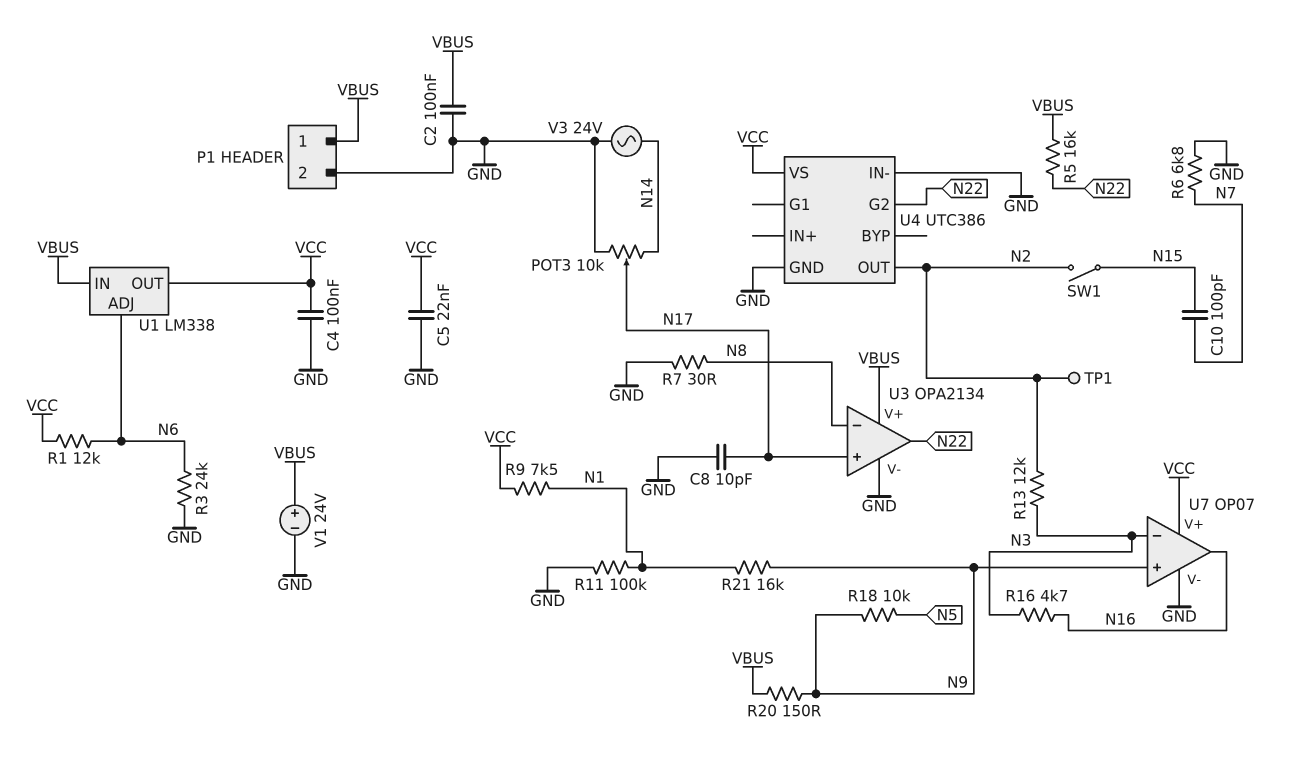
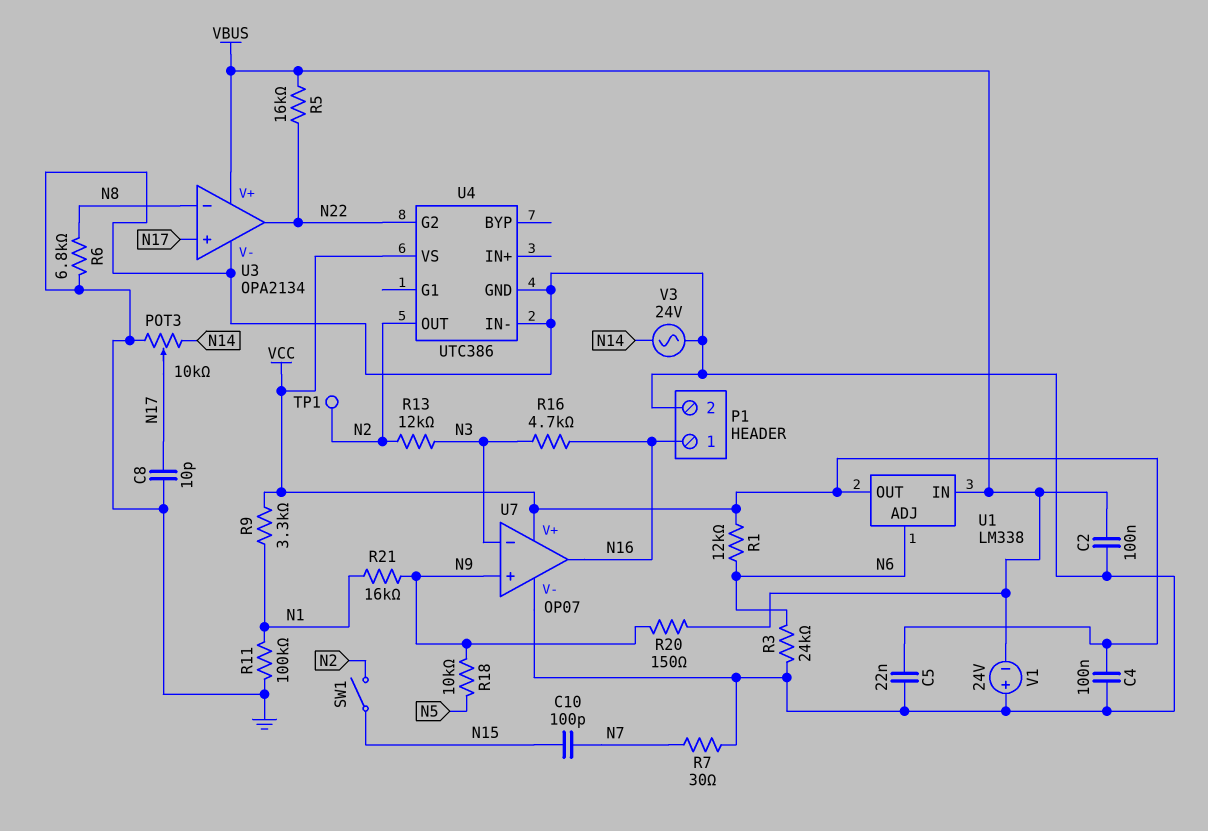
P1 pin 1: VBUS -> N16
R6: 6.8k (GND, N7) -> 6.8k (GND, N8)
R7: 30 (GND, N8) -> 30 (GND, N7)
R9: 7.5k (N1, VCC) -> 3.3k (N1, VCC)
V1: 24V (plus VBUS, minus GND) -> 24V (plus GND, minus VBUS)

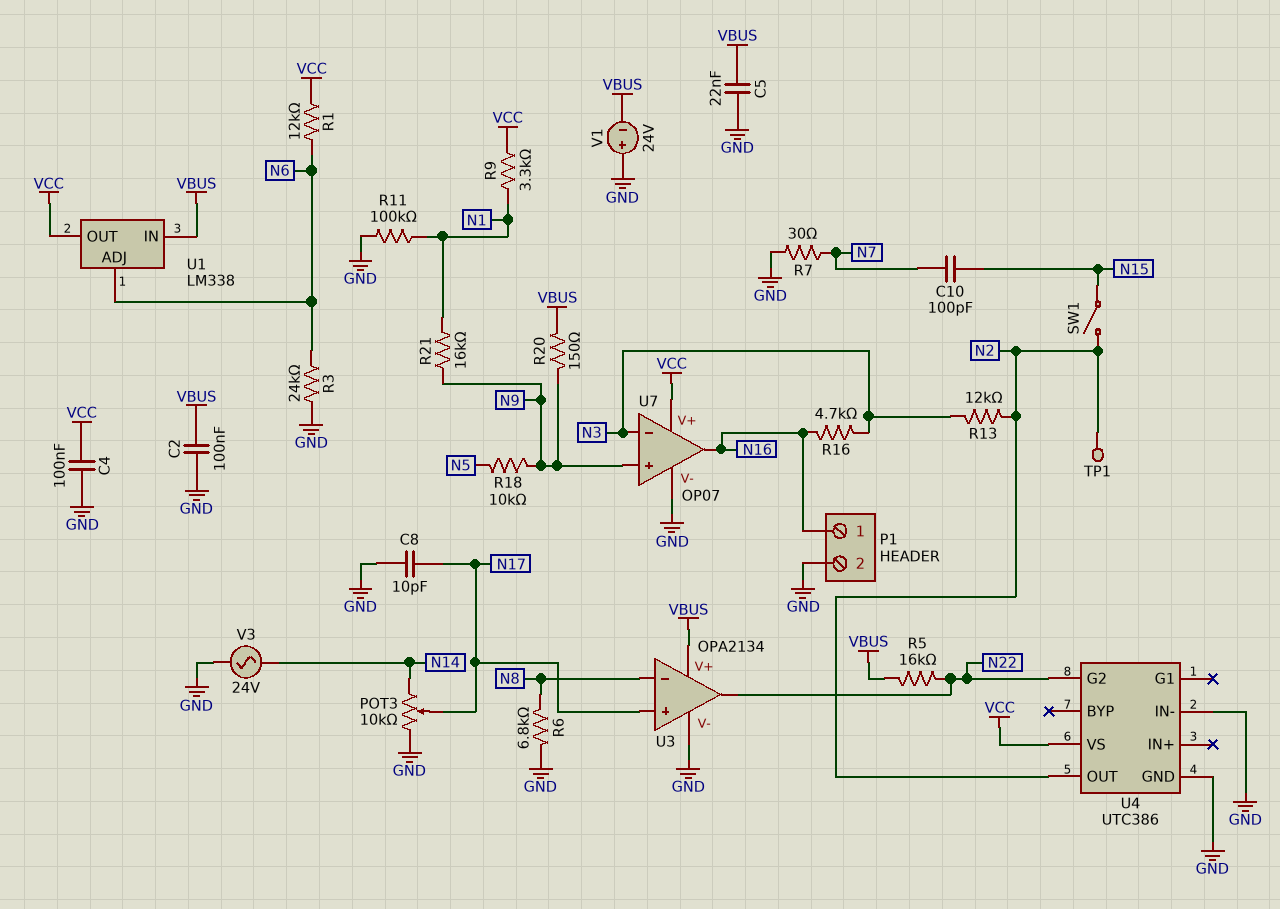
C5: 22nF (GND, VCC) -> 22nF (GND, VBUS)

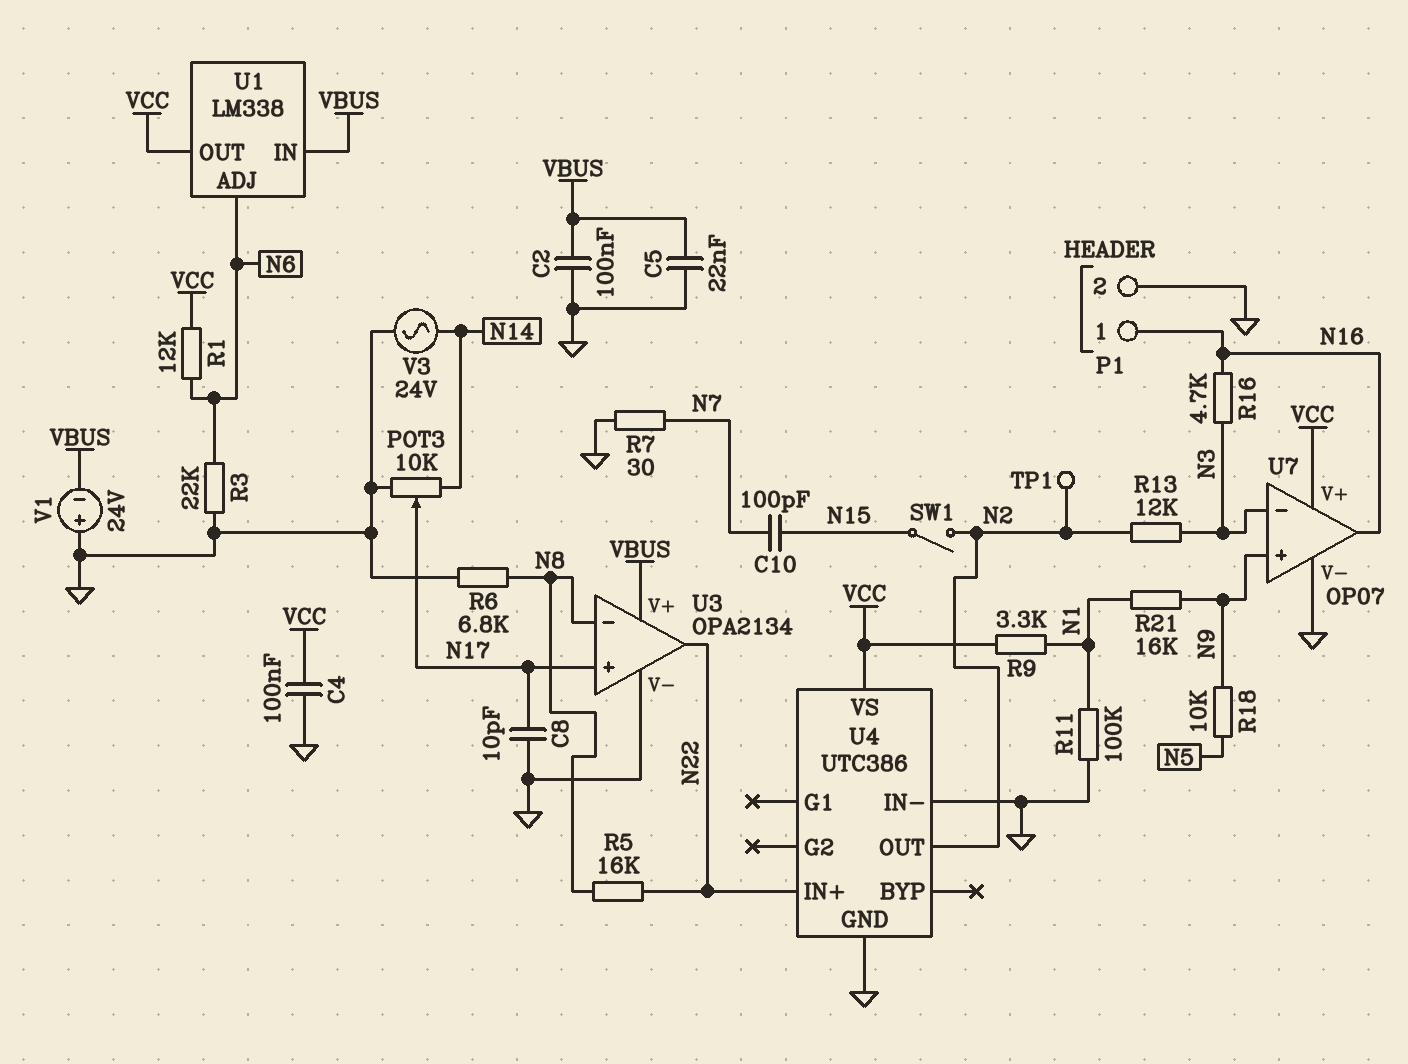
R3: 24k (GND, N6) -> 22k (GND, N6)
R5: 16k (N22, VBUS) -> 16k (N8, N22)
R20: 150 (N9, VBUS) -> none
U4 pin G2: N22 -> none
U4 pin IN+: none -> N22

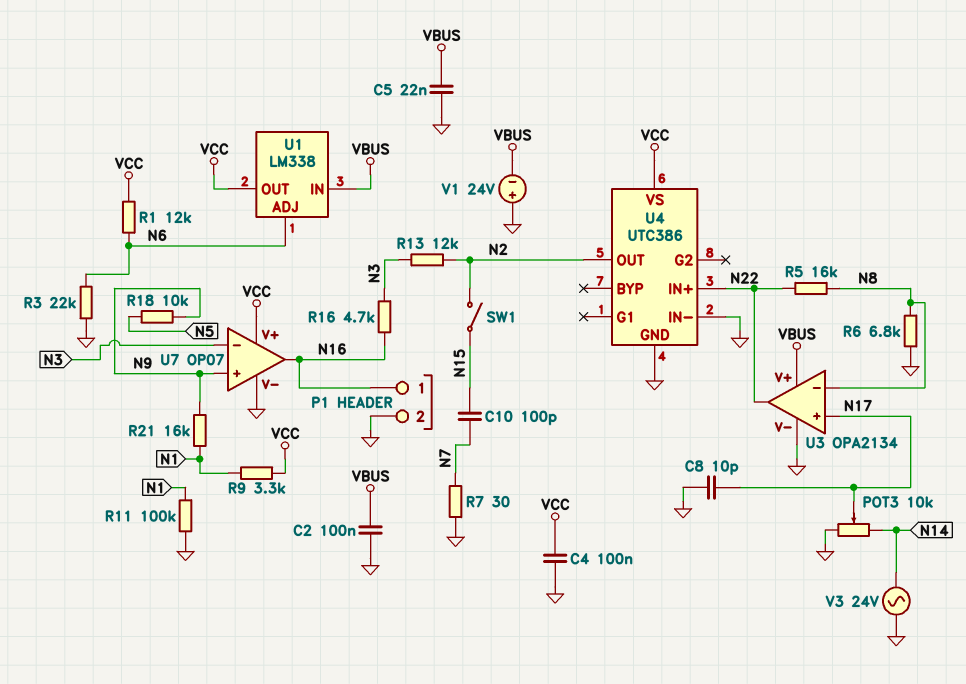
TP1: test point (N2) -> none

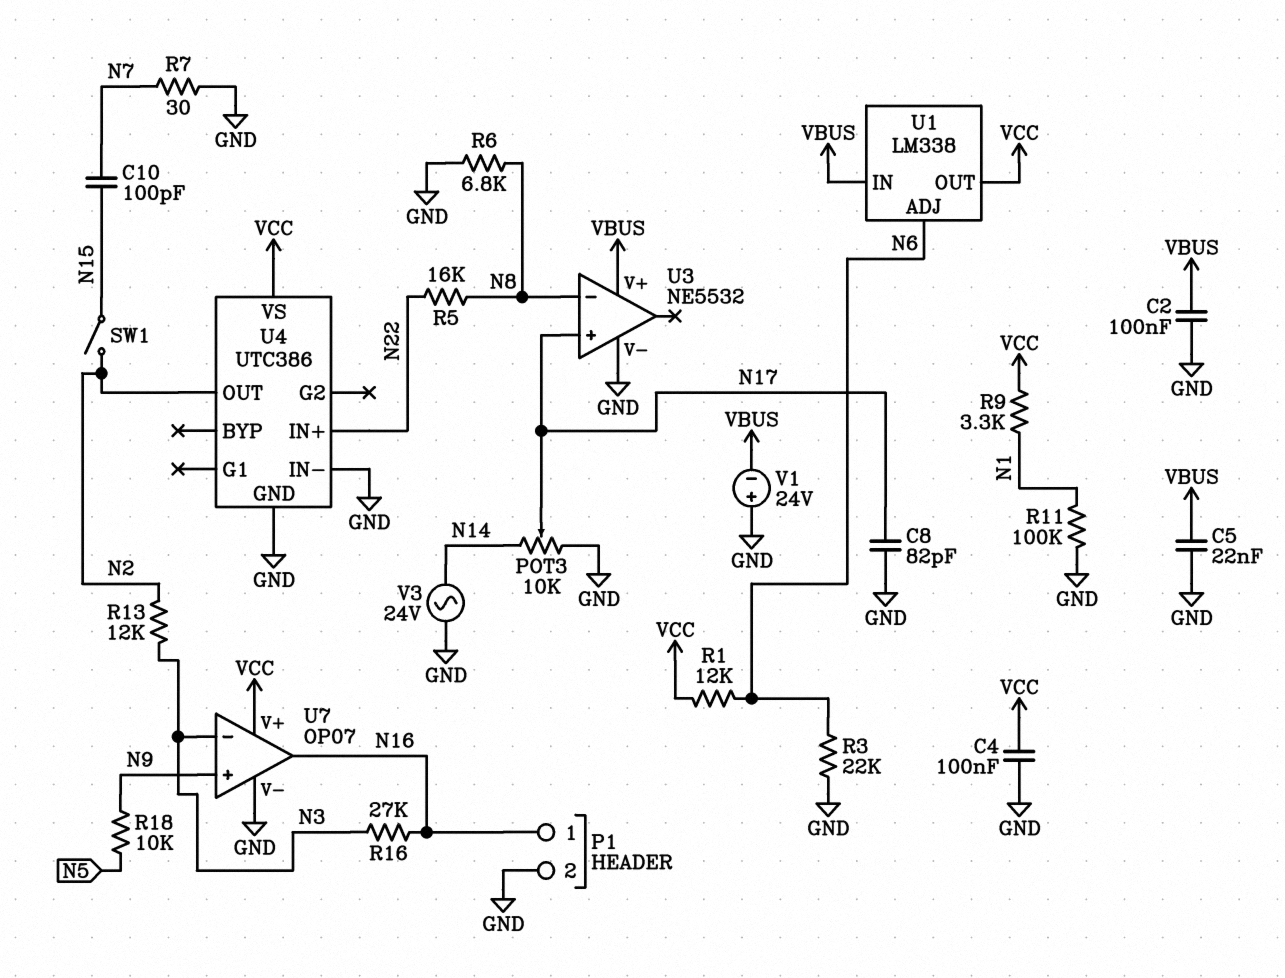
C8: 10pF (GND, N17) -> 82pF (GND, N17)
R16: 4.7k (N3, N16) -> 27k (N3, N16)
R21: 16k (N1, N9) -> none
U3: OPA2134 -> NE5532
U3 pin out: N22 -> none

